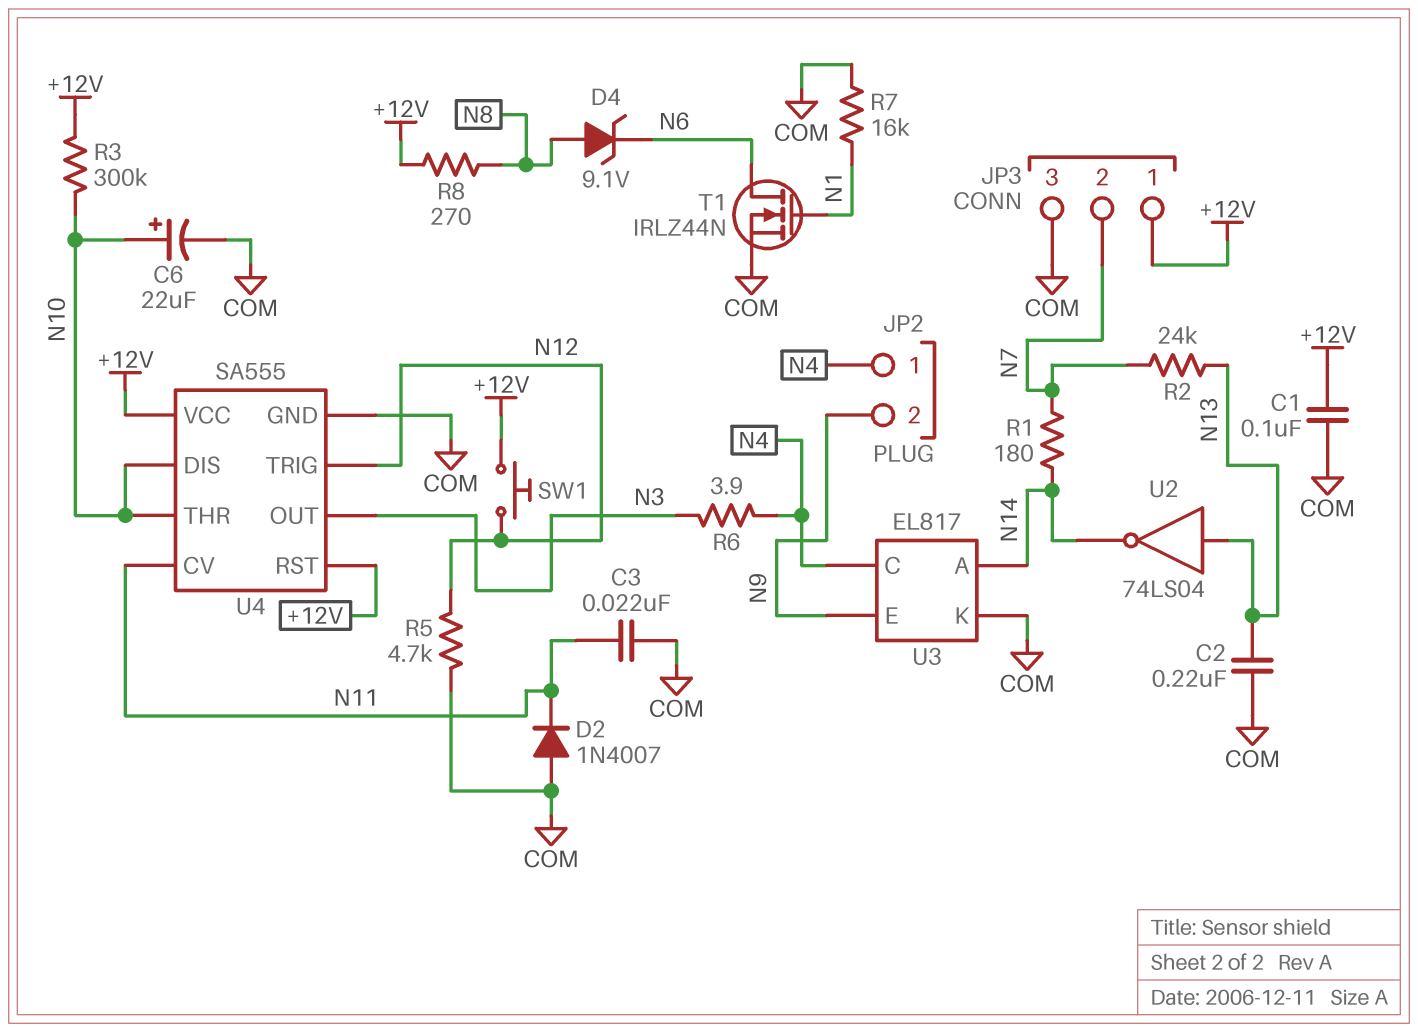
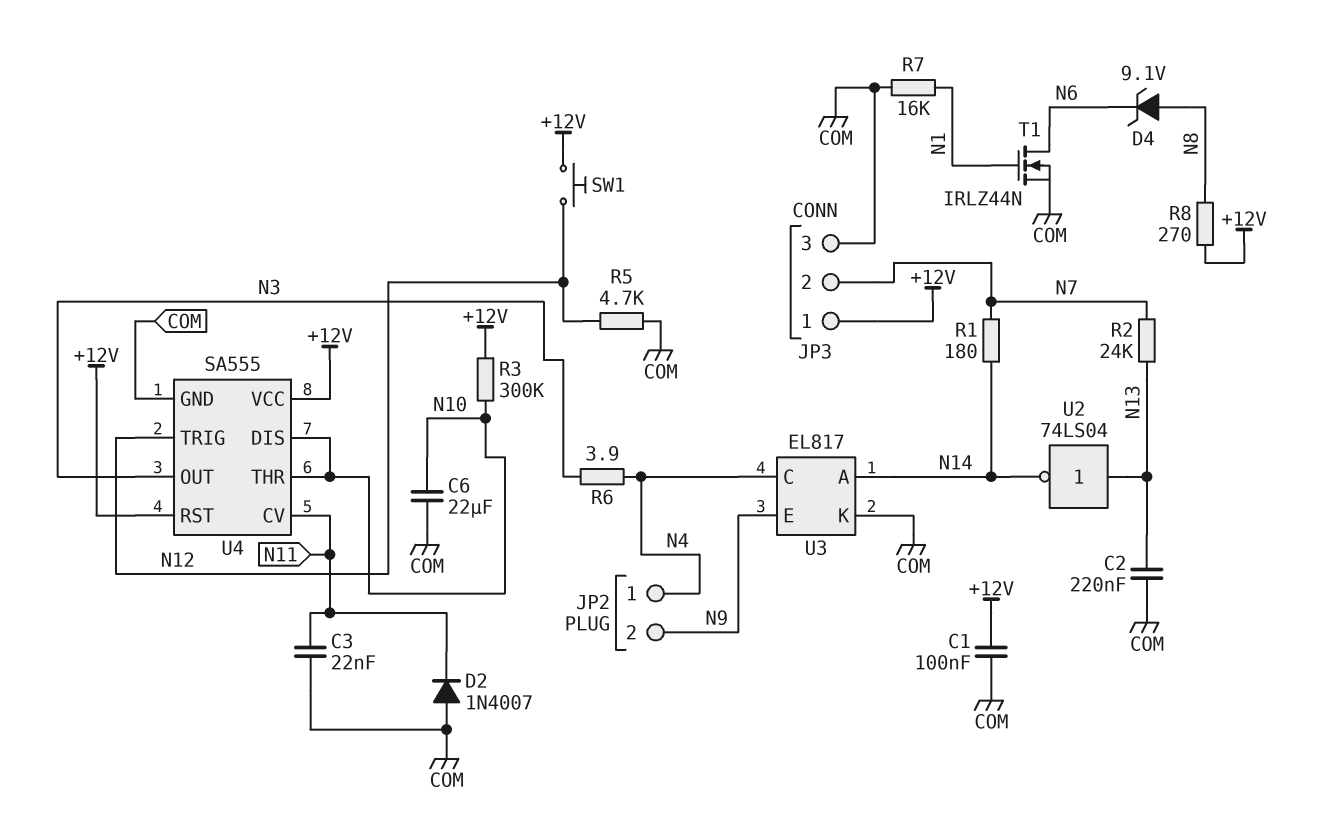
C6: 22uF (plus N10, minus COM) -> 22uF (COM, N10)

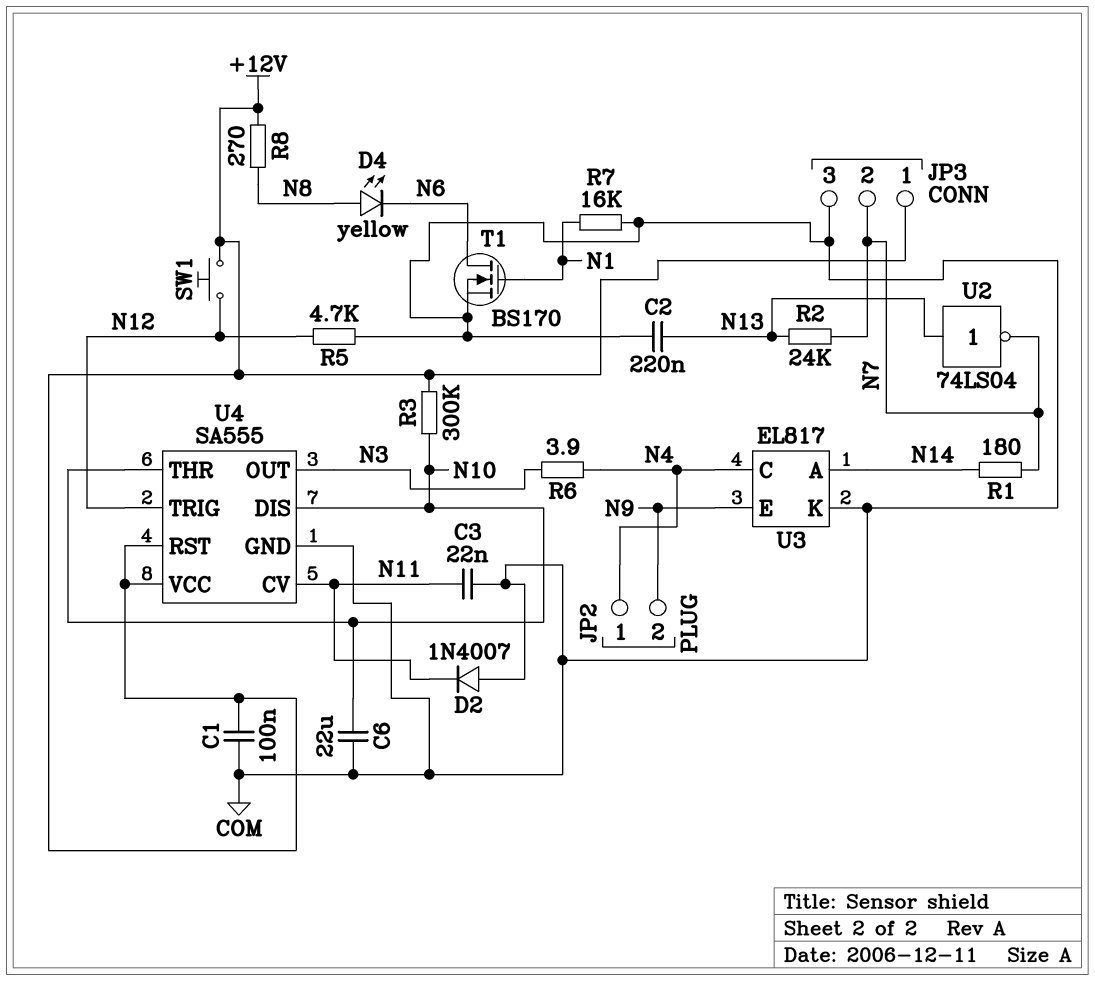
D4: zener 9.1V (A N8, K N6) -> LED yellow (A N8, K N6)
T1: NMOS IRLZ44N (G N1, D N6, S COM) -> NMOS BS170 (G N1, D N6, S COM)
U2: NOT 74LS04 (in N13, out N14) -> NOT 74LS04 (in N13, out N7)

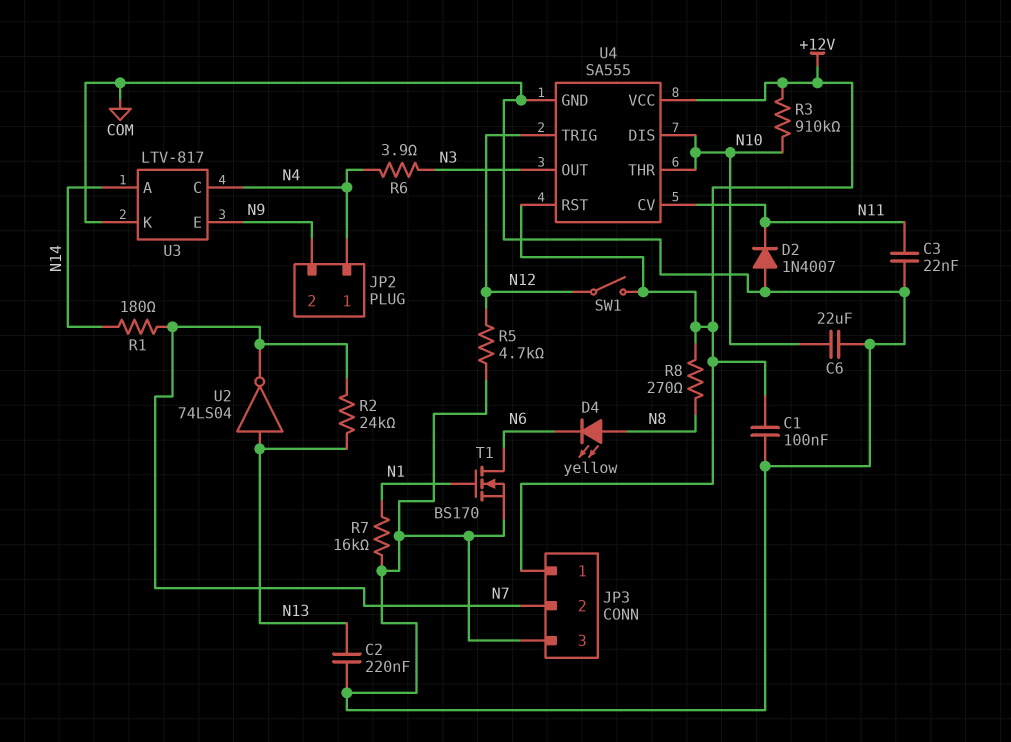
R3: 300k (+12V, N10) -> 910k (+12V, N10)
SW1: button (+12V, N12) -> switch (+12V, N12)
U3: EL817 -> LTV-817

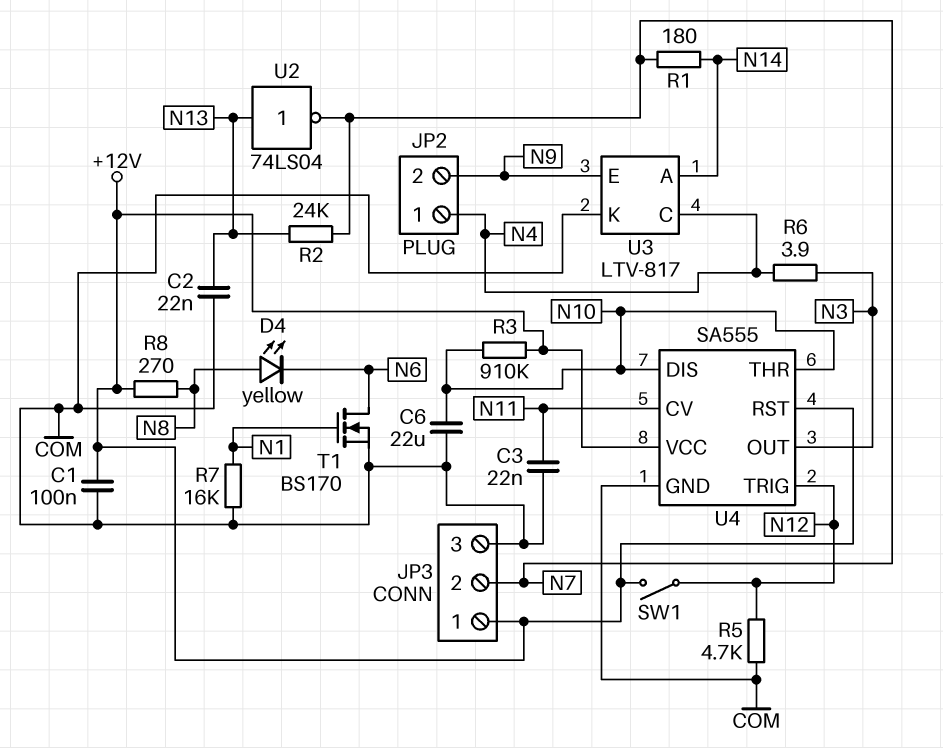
C2: 220nF (COM, N13) -> 22nF (COM, N13)
D2: diode 1N4007 (A COM, K N11) -> none

